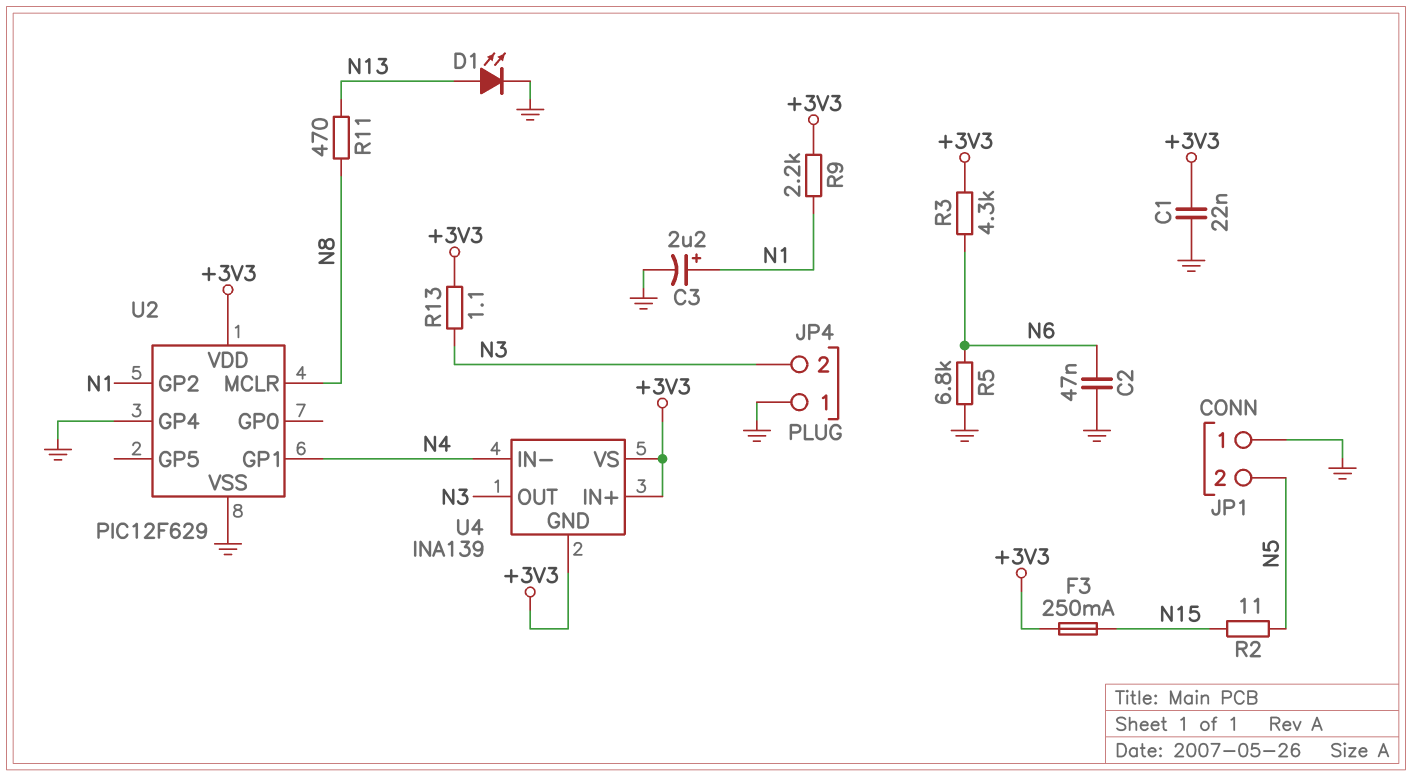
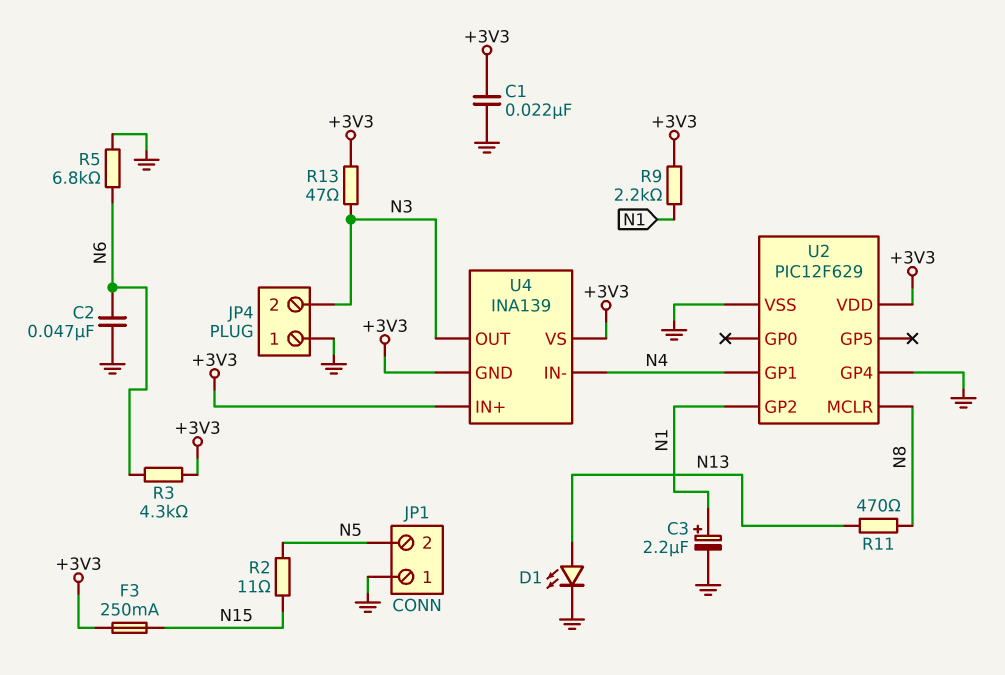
R13: 1.1 (+3V3, N3) -> 47 (+3V3, N3)

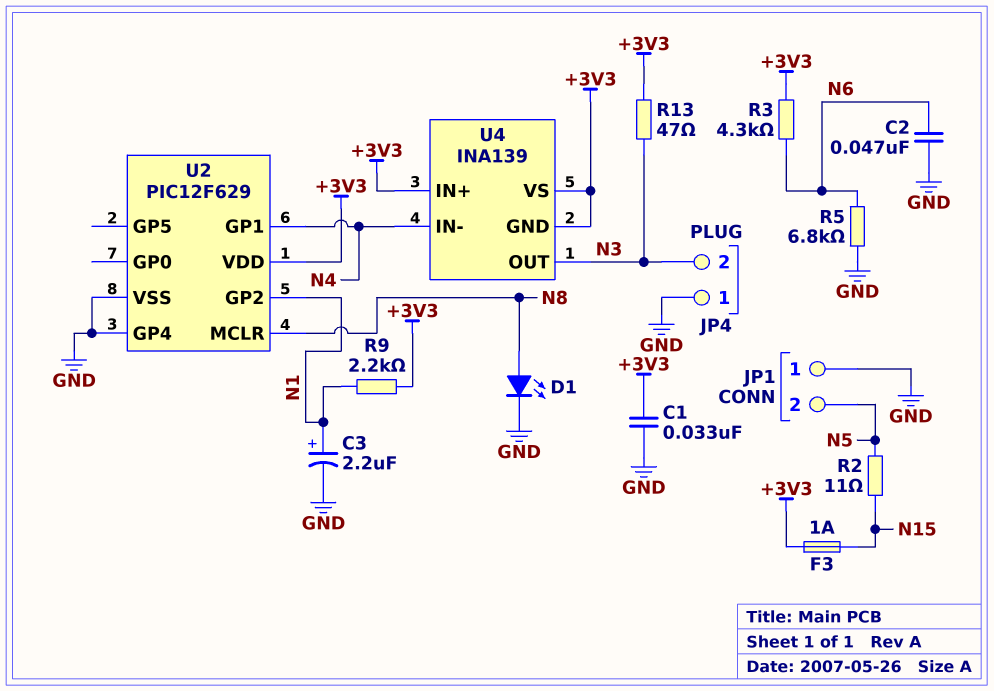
C1: 22nF (+3V3, GND) -> 33nF (+3V3, GND)
D1: LED (A N13, K GND) -> LED (A N8, K GND)
F3: 250mA (+3V3, N15) -> 1A (+3V3, N15)
R11: 470 (N8, N13) -> none

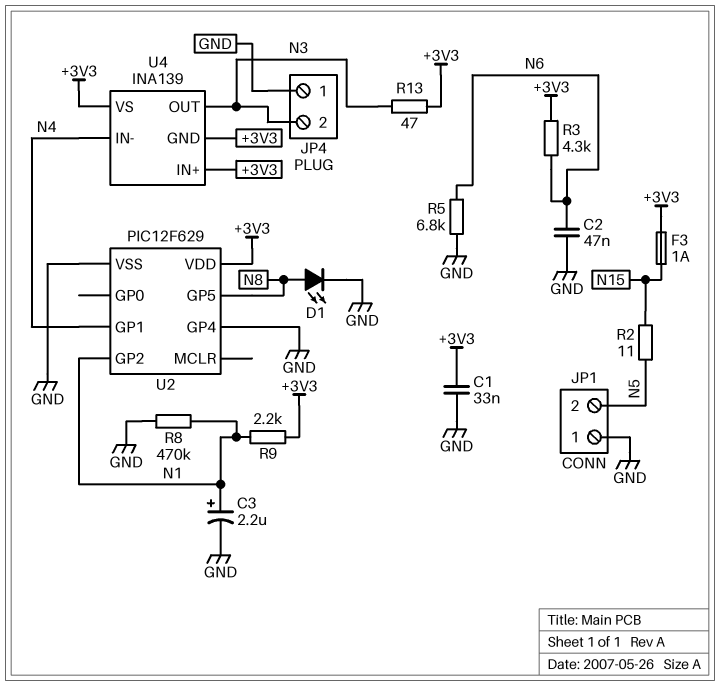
R8: none -> 470k (GND, N1)
U2 pin GP5: none -> N8
U2 pin MCLR: N8 -> none

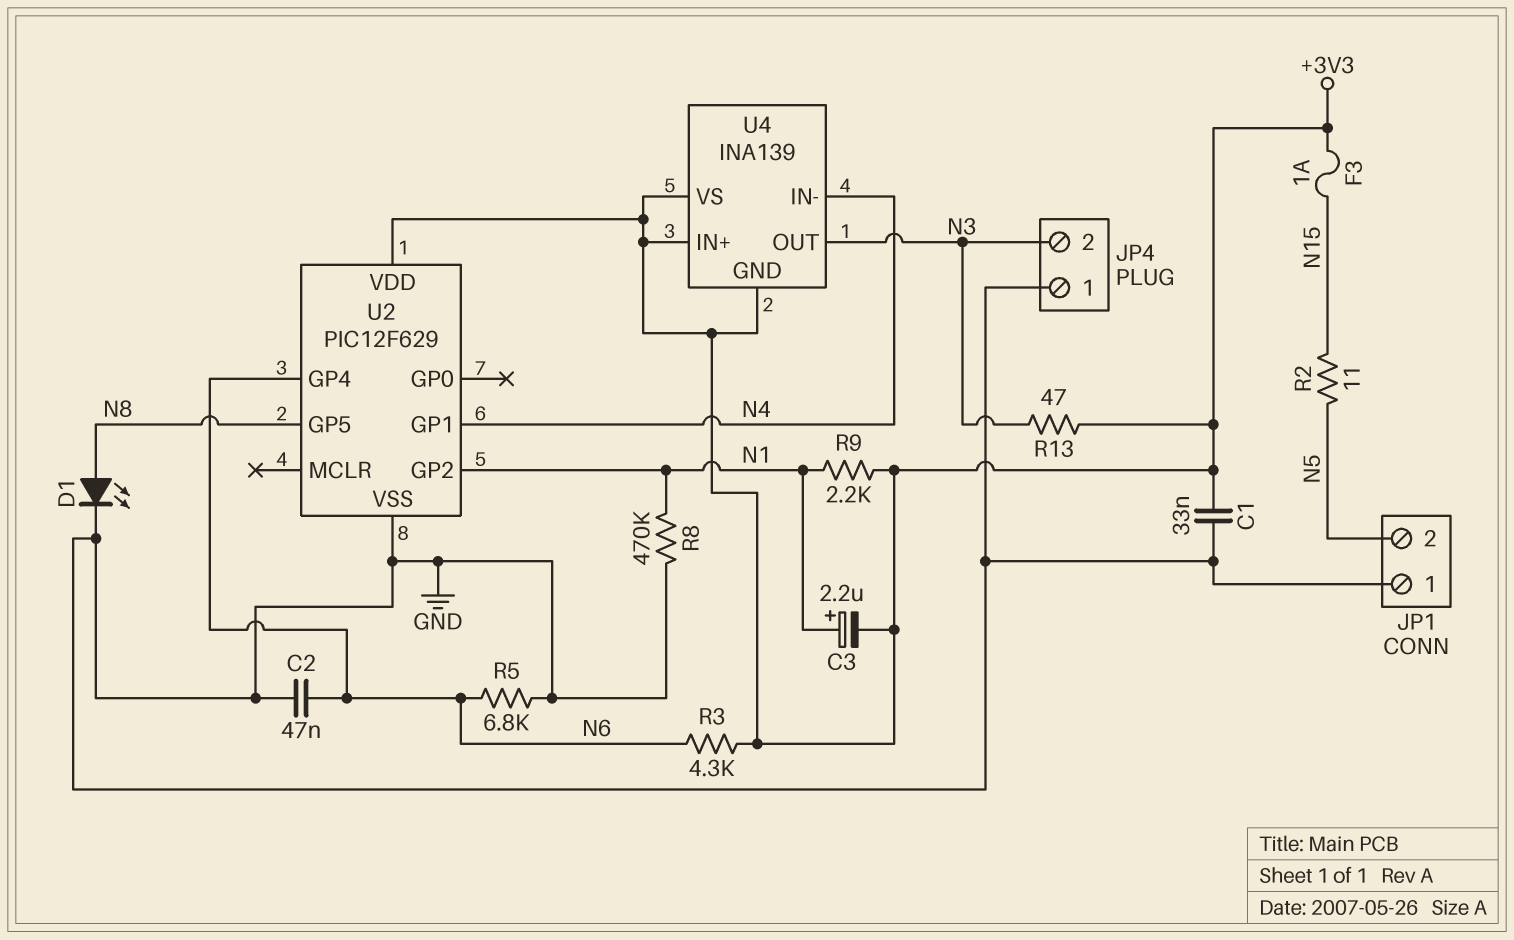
C3: 2.2uF (plus N1, minus GND) -> 2.2uF (plus N1, minus +3V3)
U2 pin GP4: GND -> N6

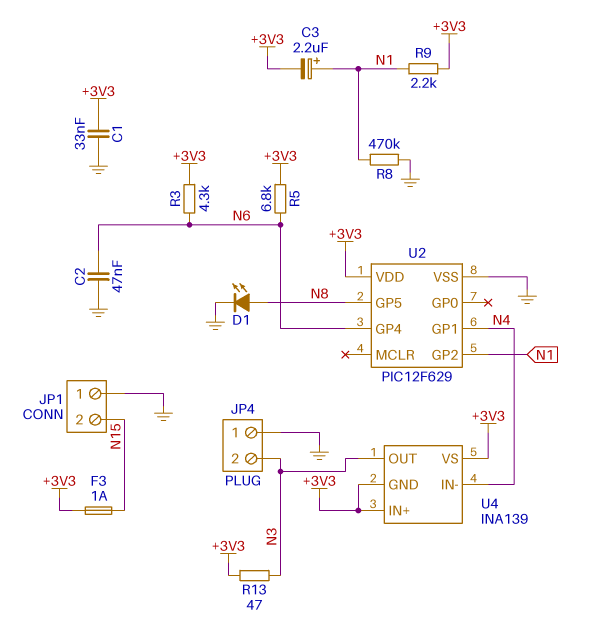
JP1 pin 2: N5 -> N15
R2: 11 (N5, N15) -> none
R5: 6.8k (GND, N6) -> 6.8k (+3V3, N6)

